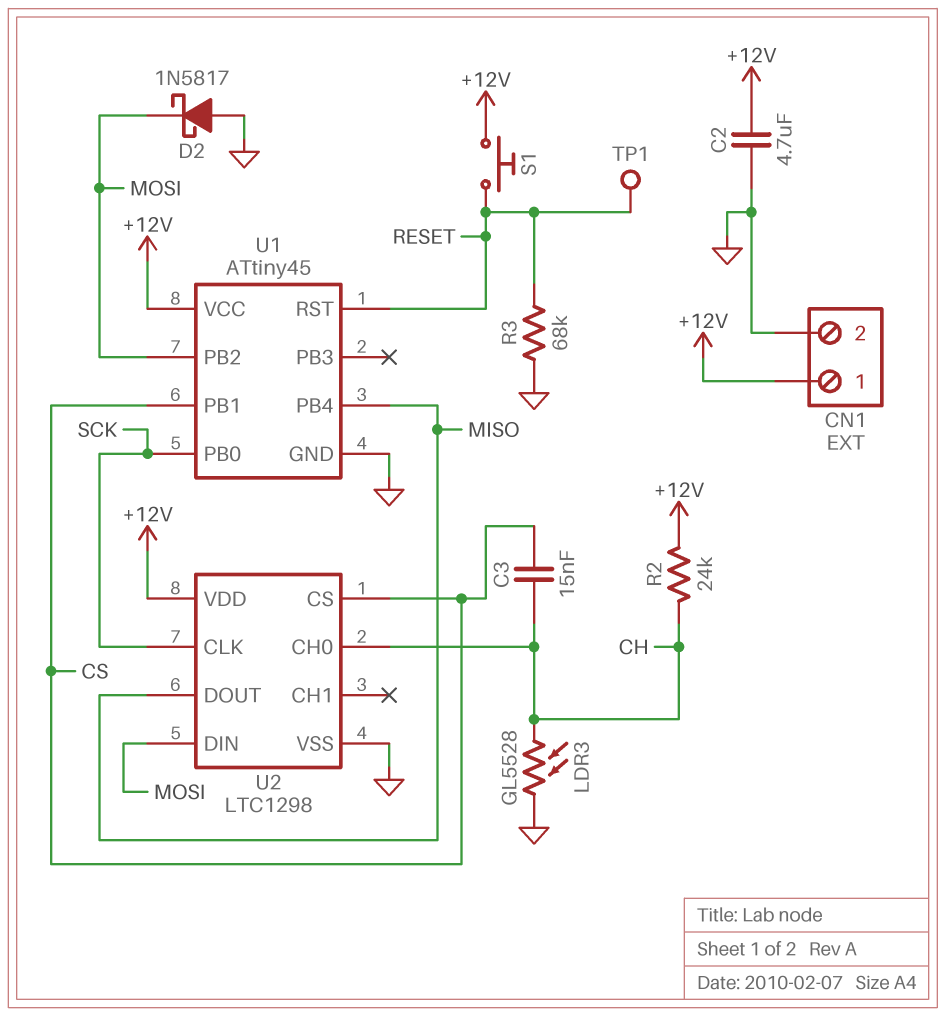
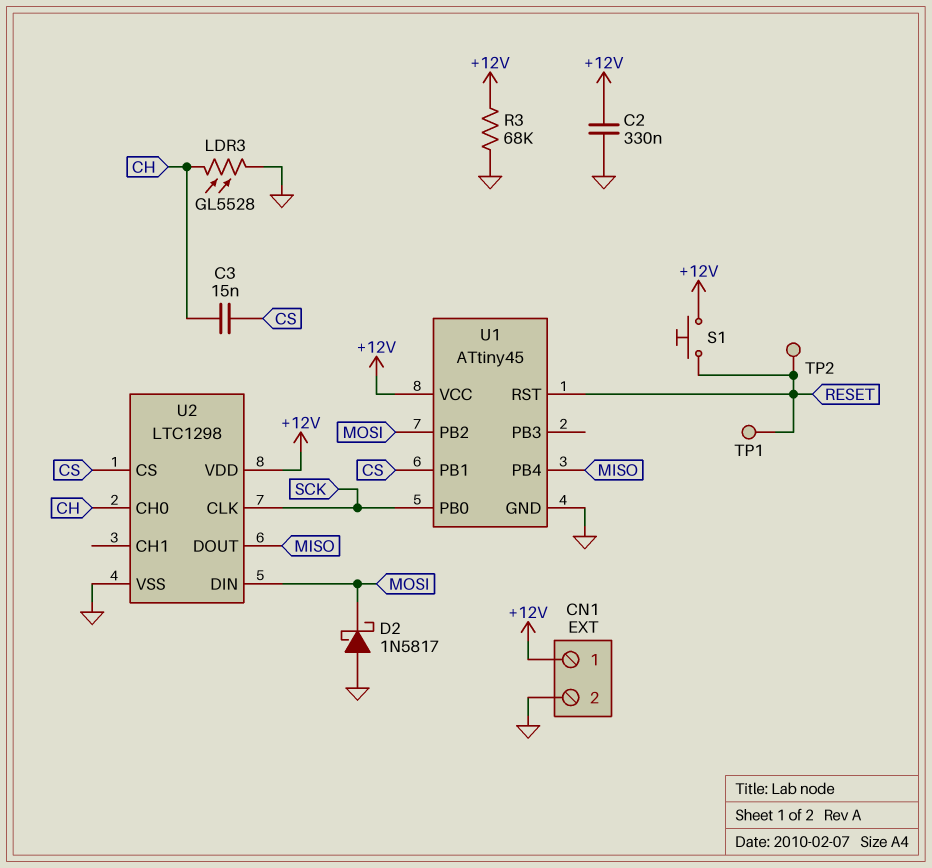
C2: 4.7uF (+12V, GND) -> 330nF (+12V, GND)
R2: 24k (+12V, CH) -> none
R3: 68k (GND, RESET) -> 68k (+12V, GND)
TP2: none -> test point (RESET)

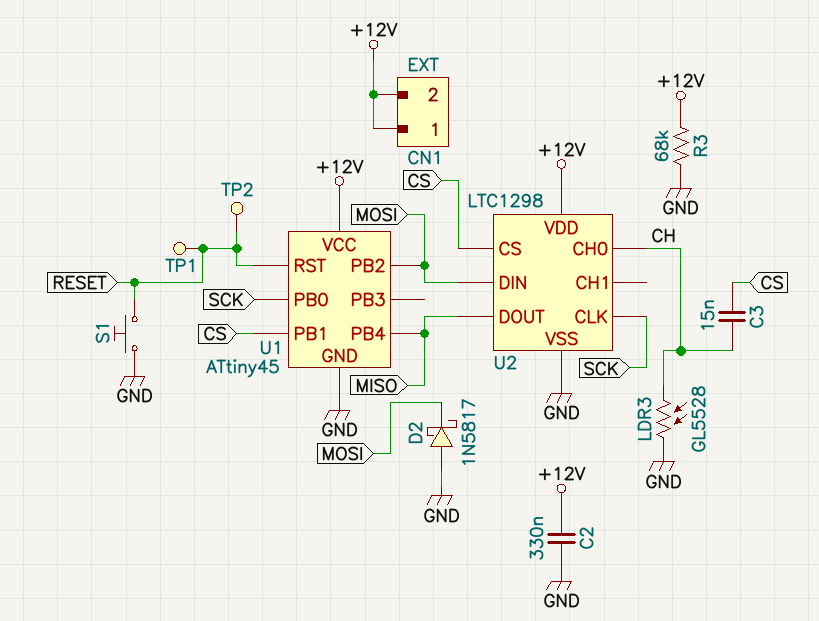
CN1 pin 2: GND -> +12V
S1: button (+12V, RESET) -> button (GND, RESET)

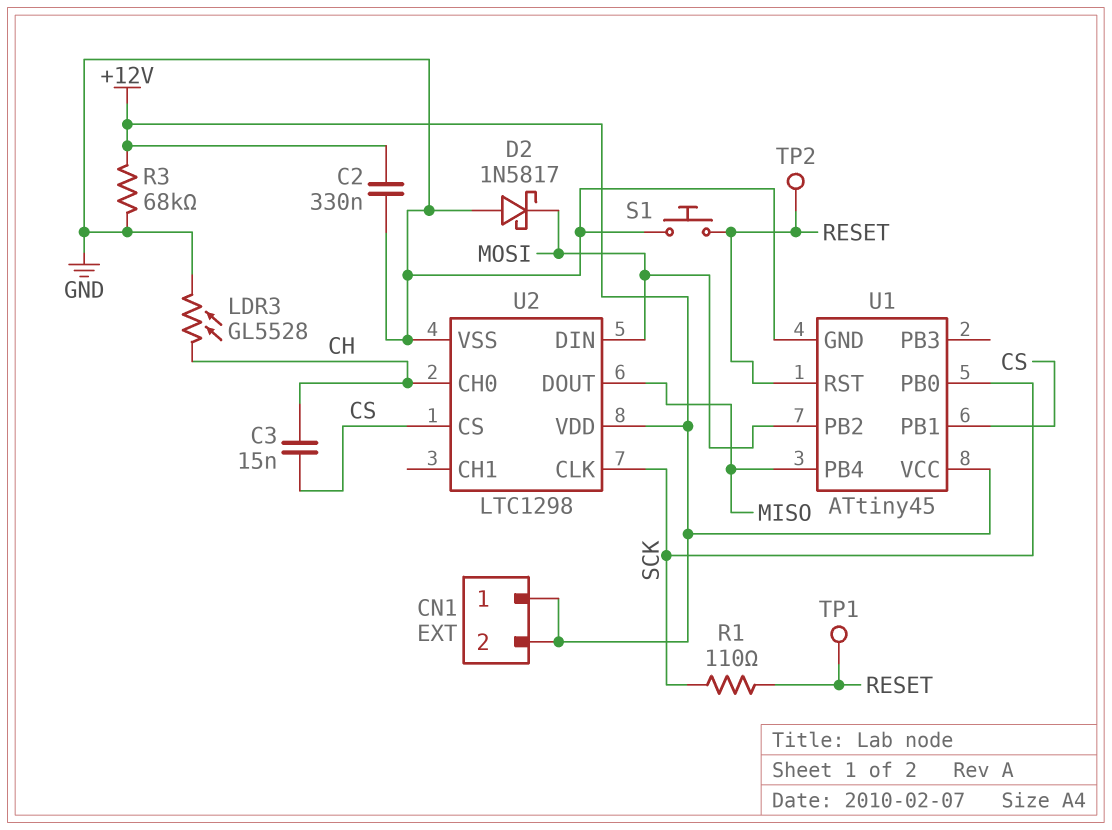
R1: none -> 110 (RESET, SCK)

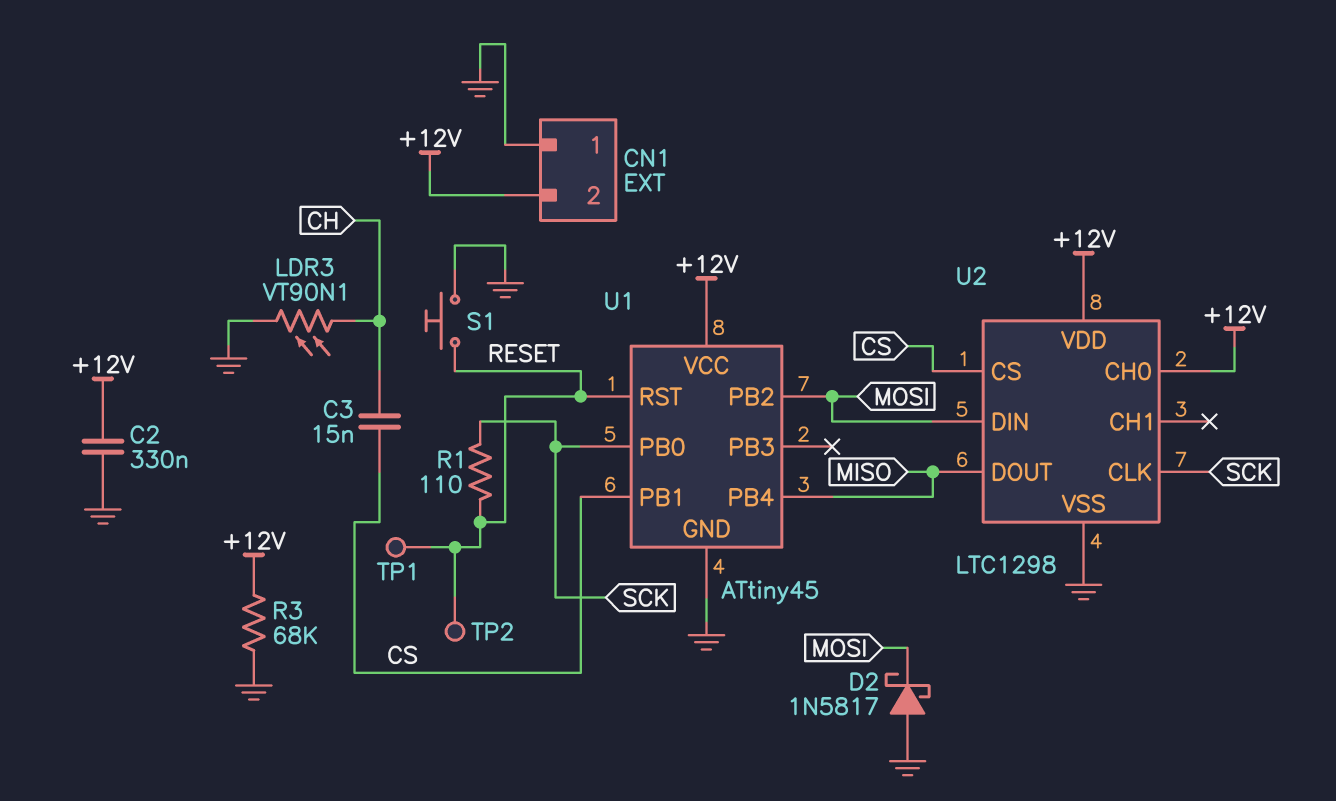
CN1 pin 1: +12V -> GND
LDR3: GL5528 (CH, GND) -> VT90N1 (CH, GND)
U2 pin CH0: CH -> +12V

